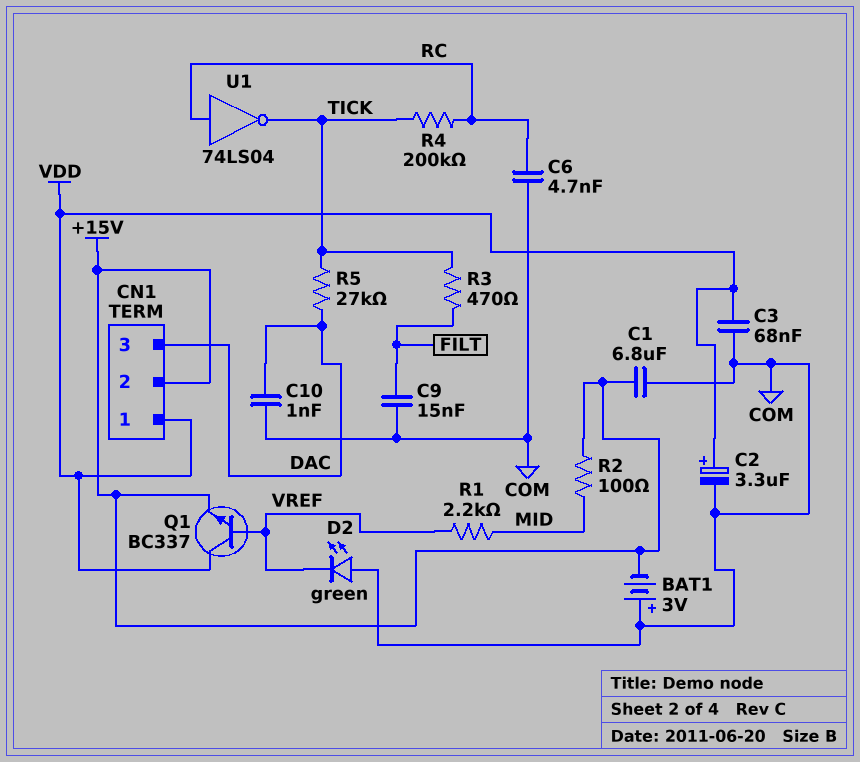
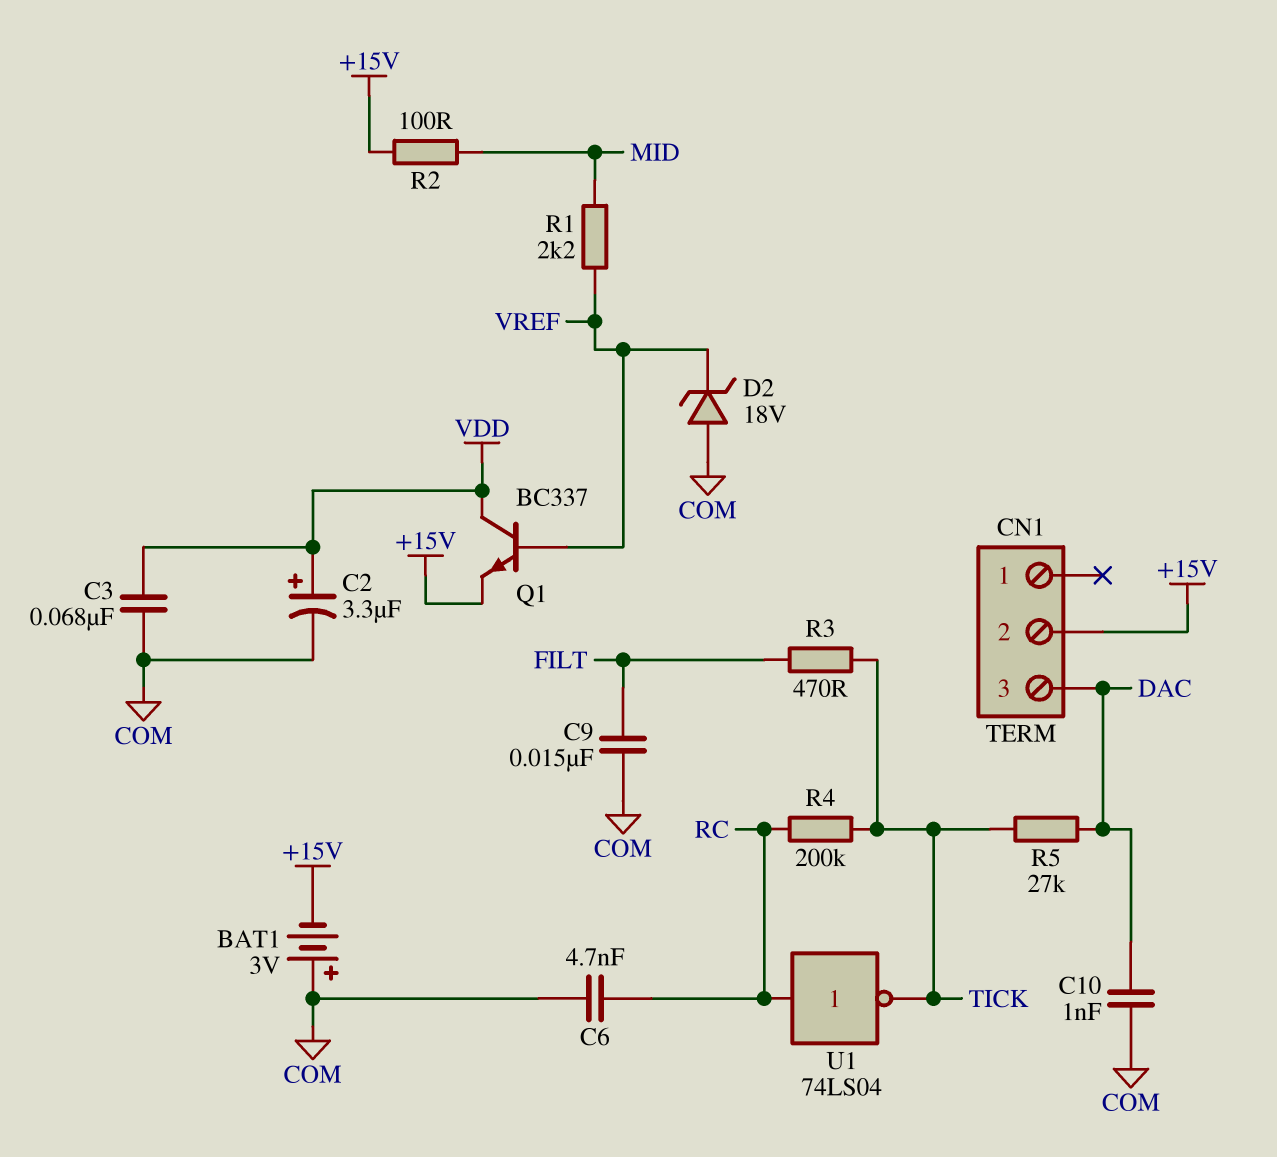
C1: 6.8uF (+15V, COM) -> none
CN1 pin 1: VDD -> none
D2: LED green (A COM, K VREF) -> zener 18V (A COM, K VREF)

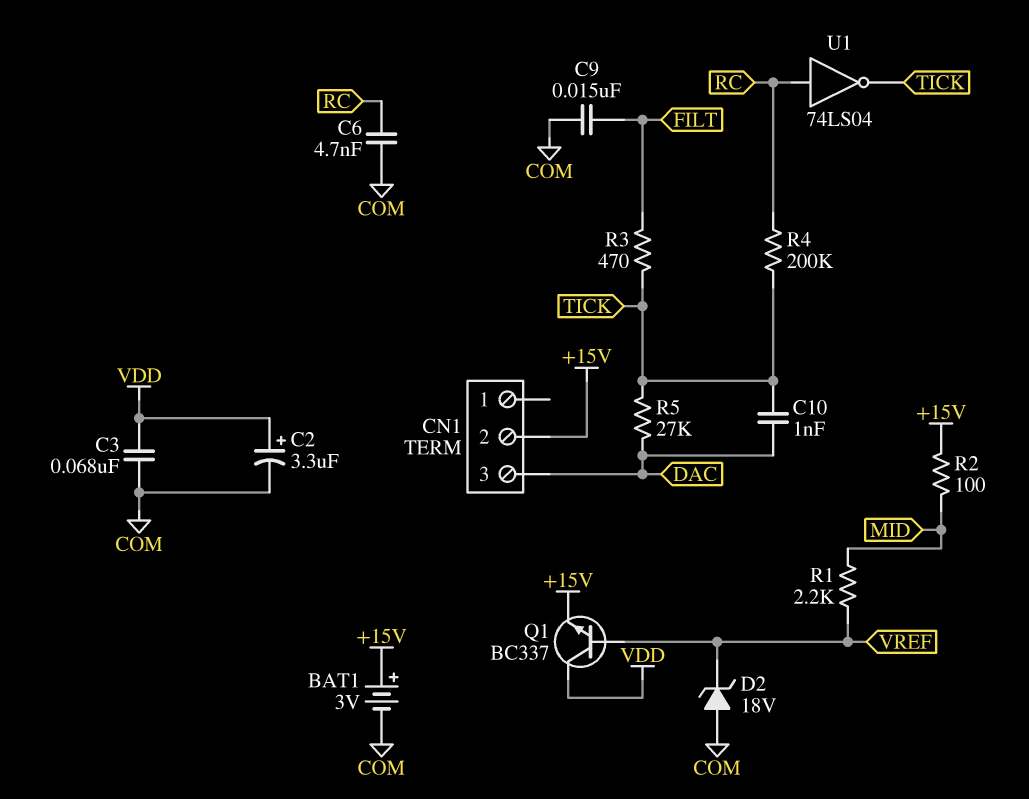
BAT1: 3V (plus COM, minus +15V) -> 3V (plus +15V, minus COM)
C10: 1nF (COM, DAC) -> 1nF (DAC, TICK)

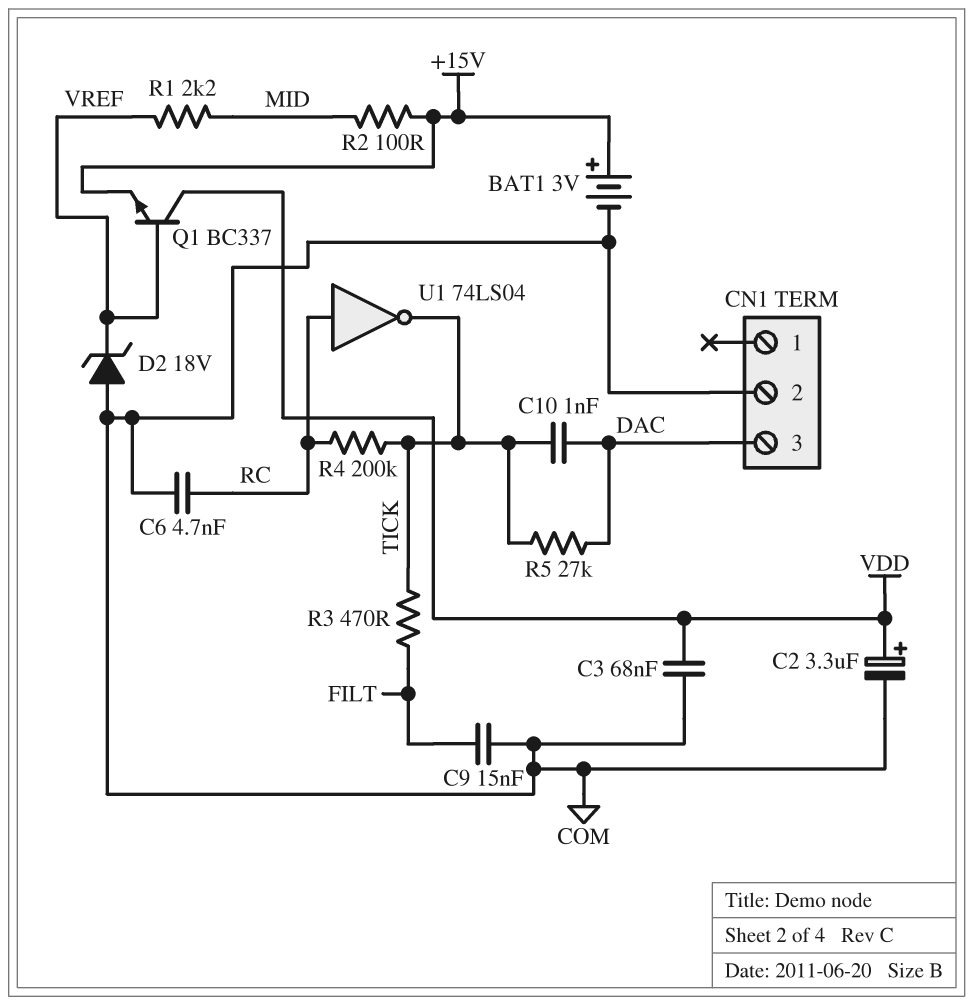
CN1 pin 2: +15V -> COM

